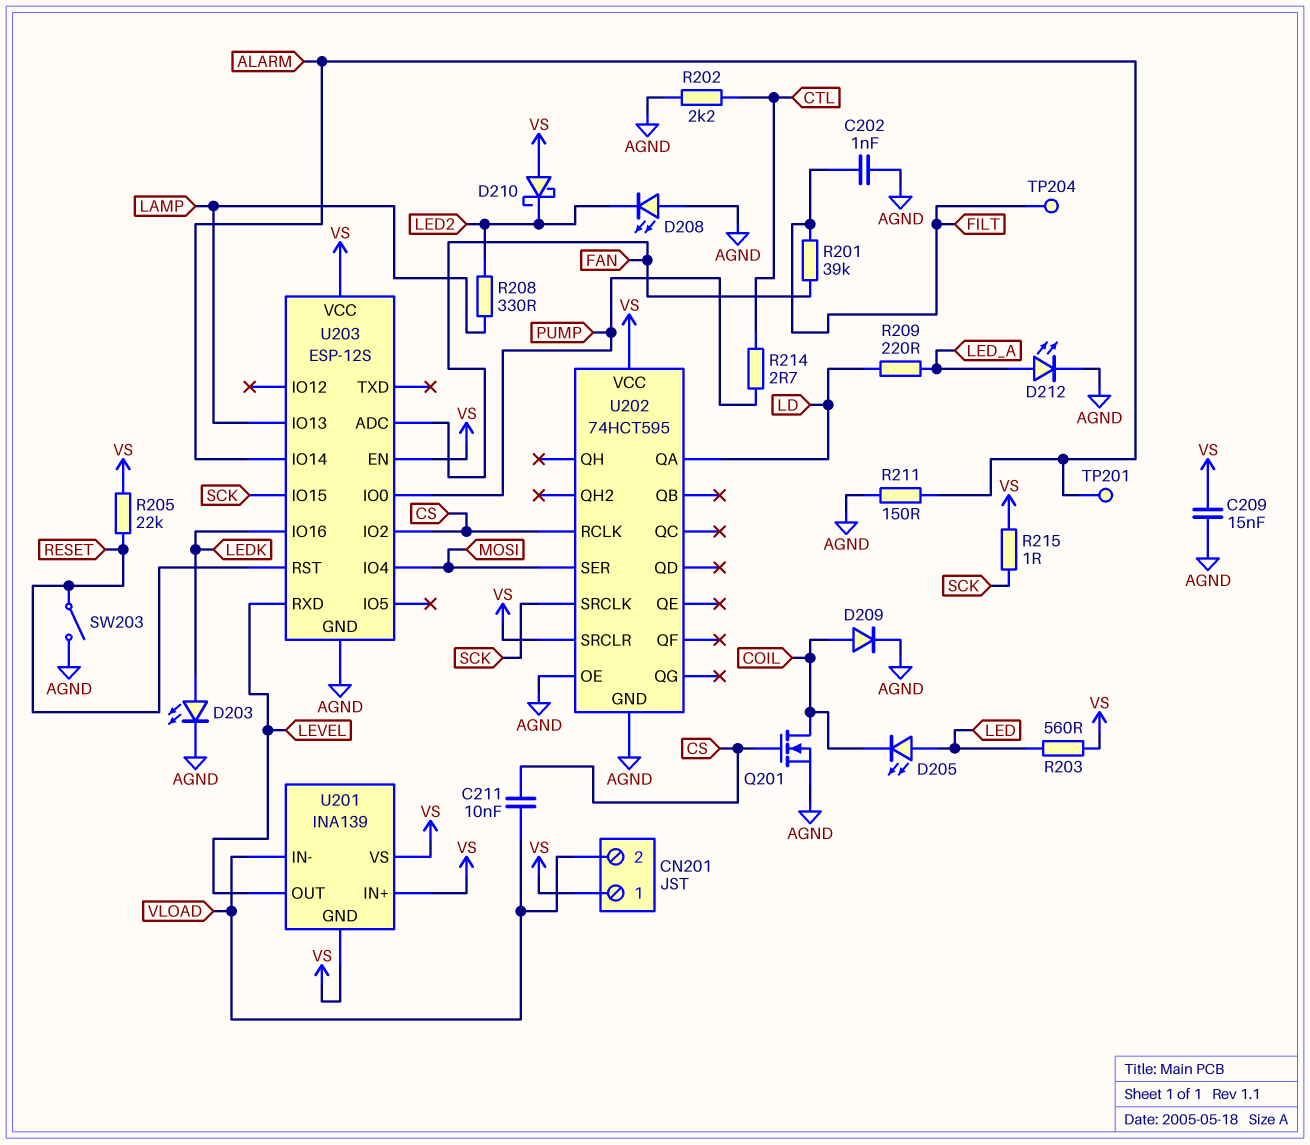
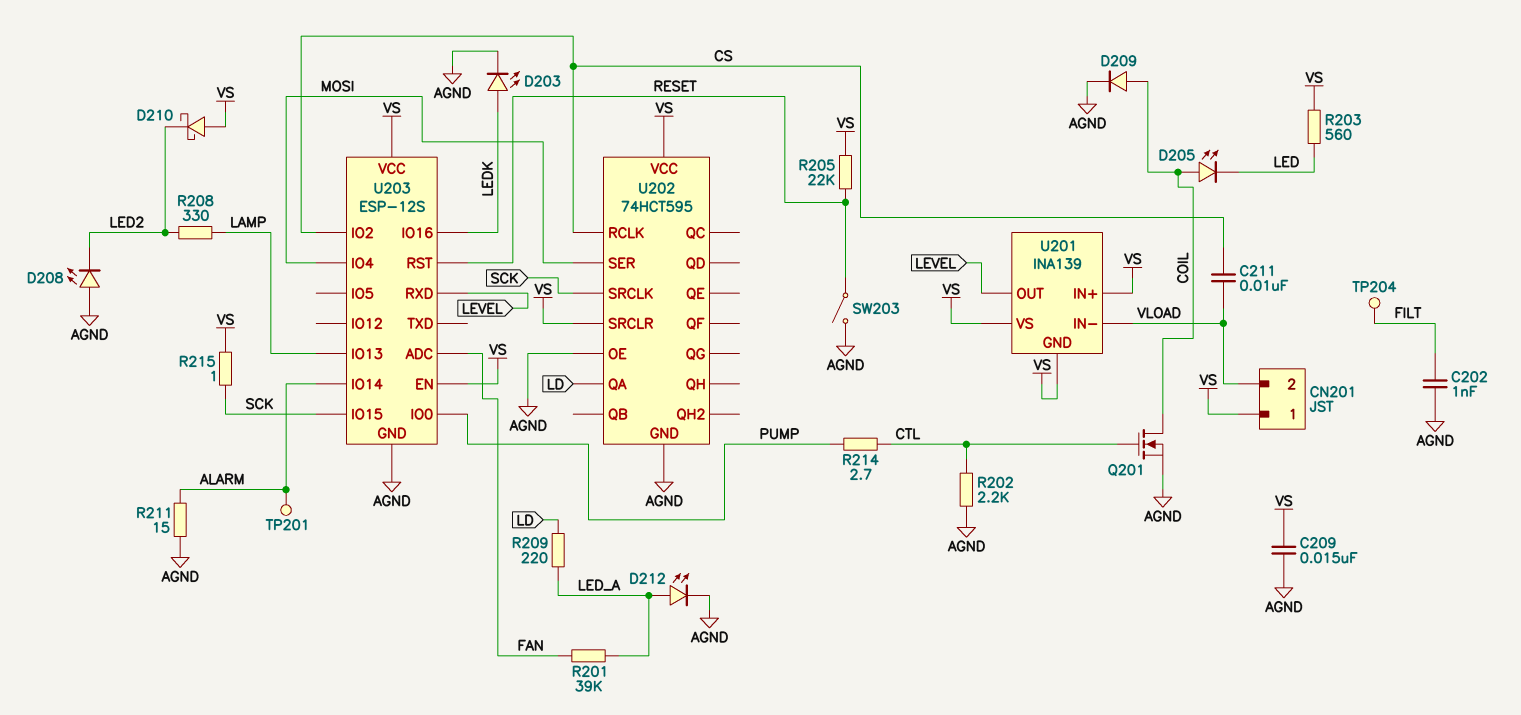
D205: LED (A LED, K COIL) -> LED (A COIL, K LED)
Q201: NMOS (G CS, D COIL, S AGND) -> NMOS (G CTL, D COIL, S AGND)
R201: 39k (FAN, FILT) -> 39k (FAN, LED_A)
R211: 150 (AGND, ALARM) -> 15 (AGND, ALARM)

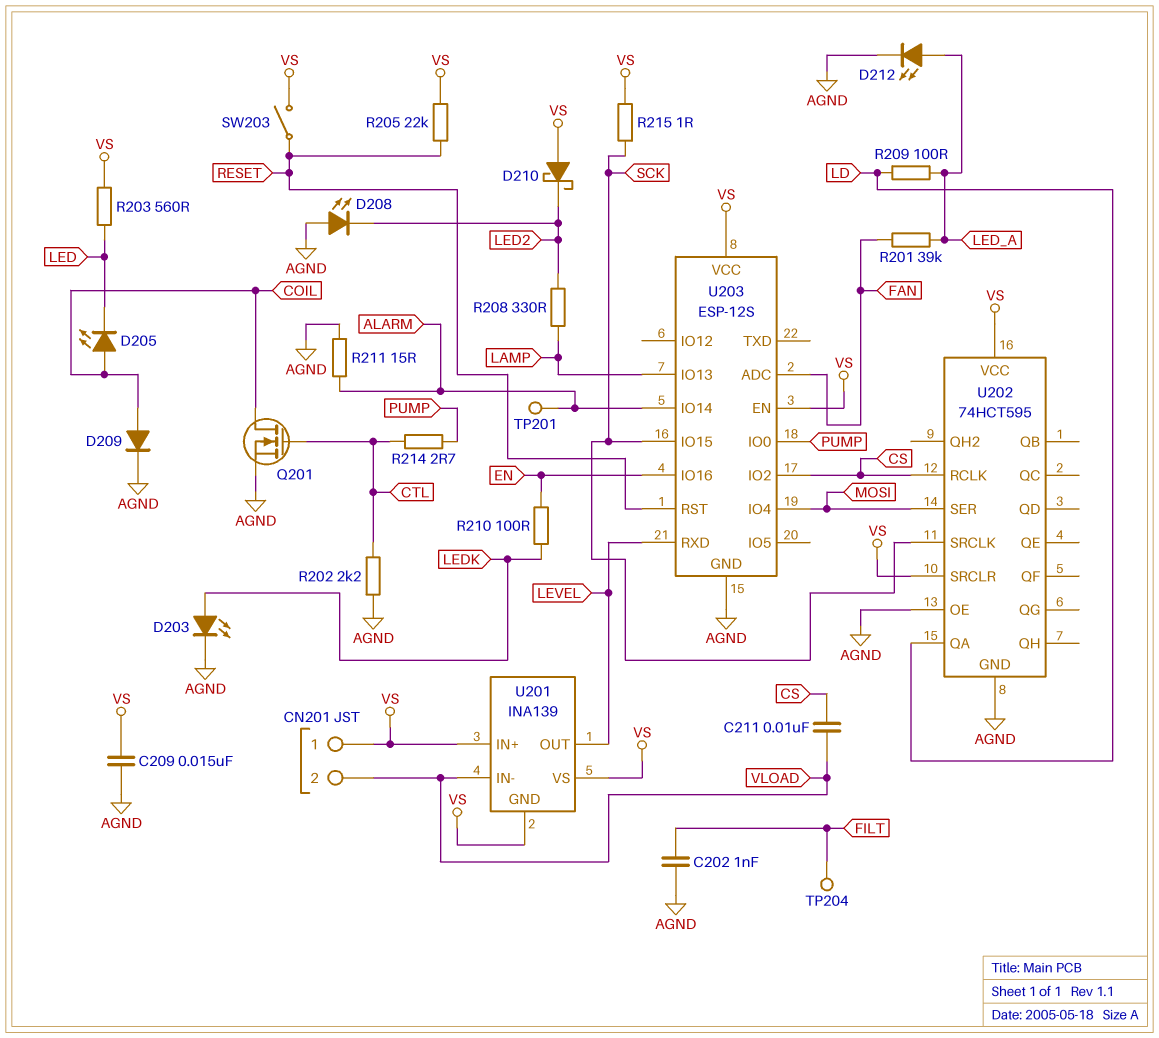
R209: 220 (LD, LED_A) -> 100 (LD, LED_A)
R210: none -> 100 (EN, LEDK)
SW203: switch (AGND, RESET) -> switch (RESET, VS)
U203 pin IO16: LEDK -> EN

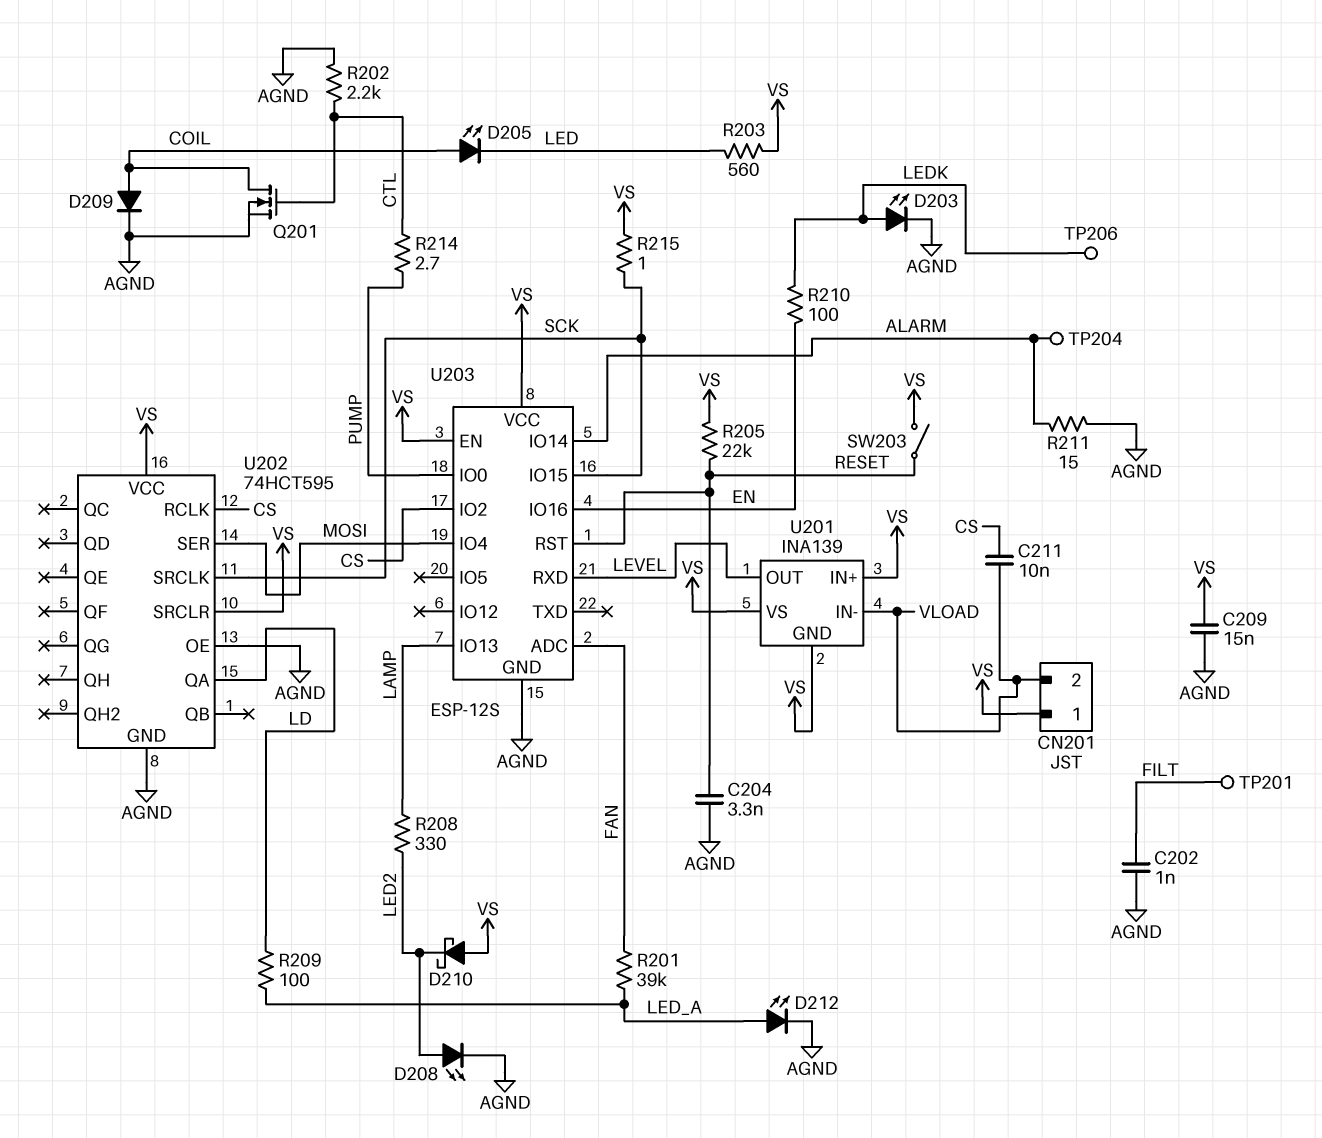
C204: none -> 3.3nF (AGND, RESET)
D208: LED (A AGND, K LED2) -> LED (A LED2, K AGND)
TP201: test point (ALARM) -> test point (FILT)
TP204: test point (FILT) -> test point (ALARM)
TP206: none -> test point (LEDK)

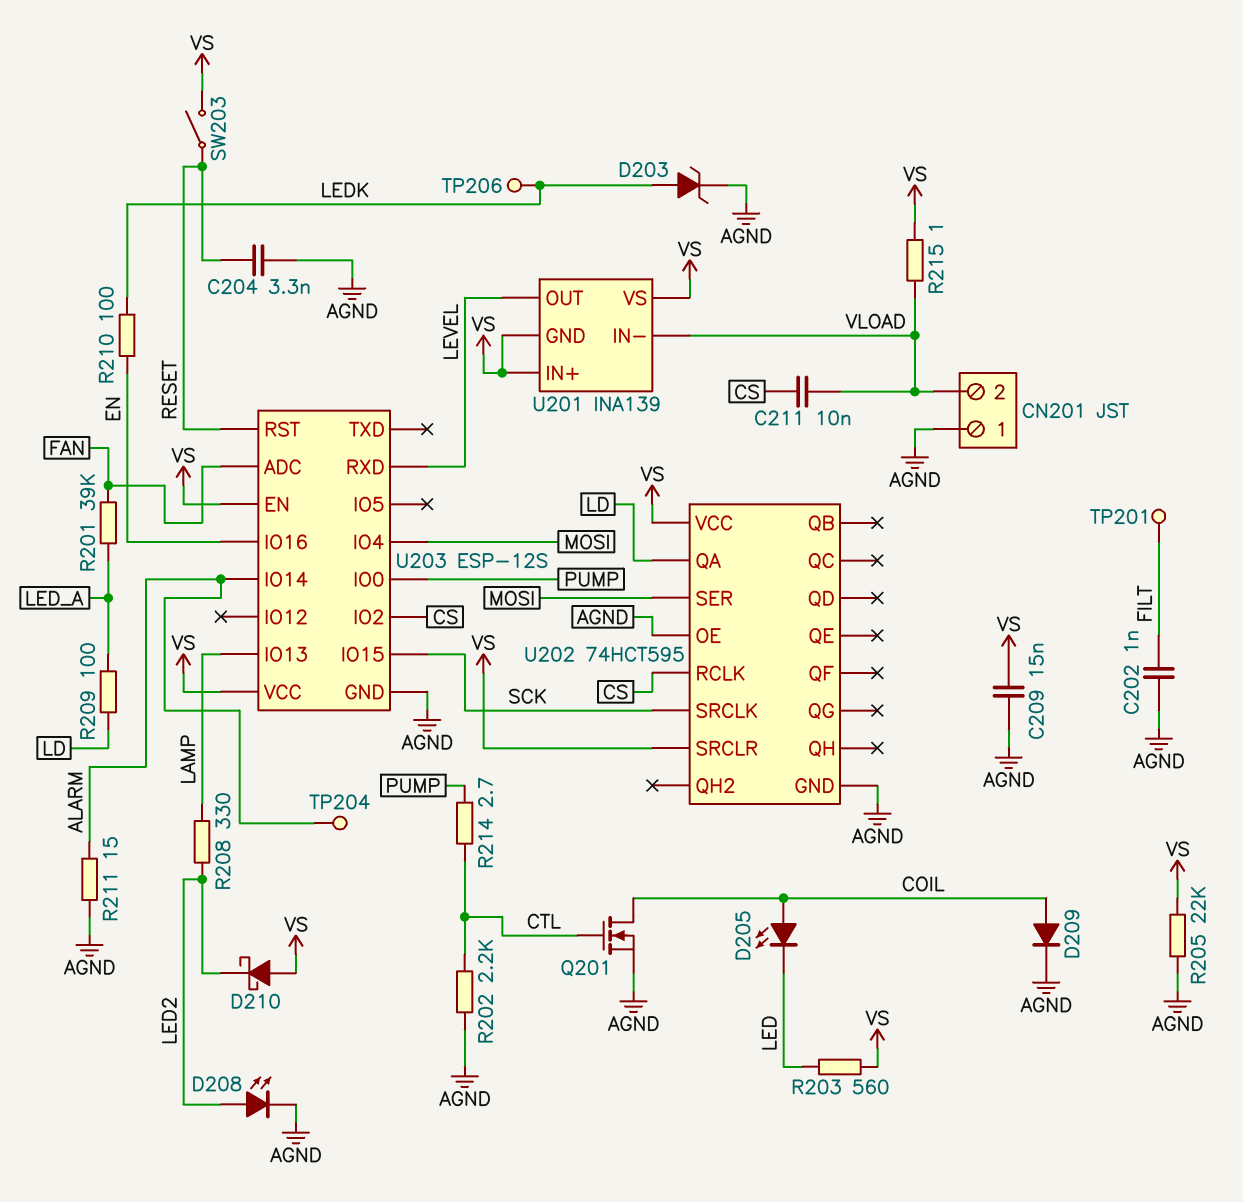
CN201 pin 1: VS -> AGND
D203: LED (A LEDK, K AGND) -> zener (A LEDK, K AGND)
D212: LED (A LED_A, K AGND) -> none
R205: 22k (RESET, VS) -> 22k (AGND, VS)
R215: 1 (SCK, VS) -> 1 (VLOAD, VS)

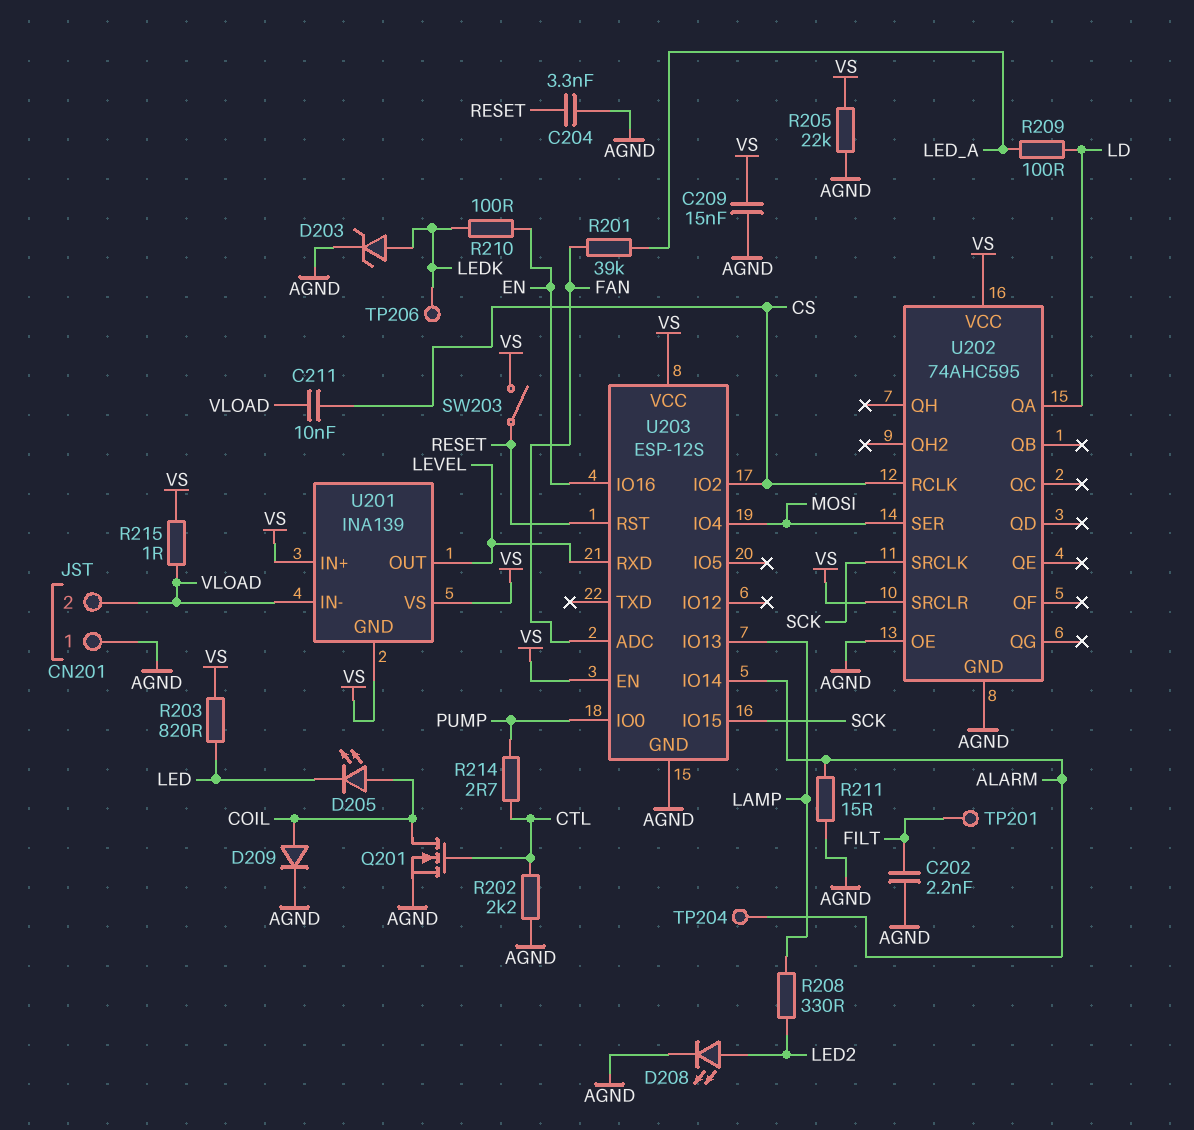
C202: 1nF (AGND, FILT) -> 2.2nF (AGND, FILT)
D210: schottky (A VS, K LED2) -> none
R203: 560 (LED, VS) -> 820 (LED, VS)
U202: 74HCT595 -> 74AHC595

